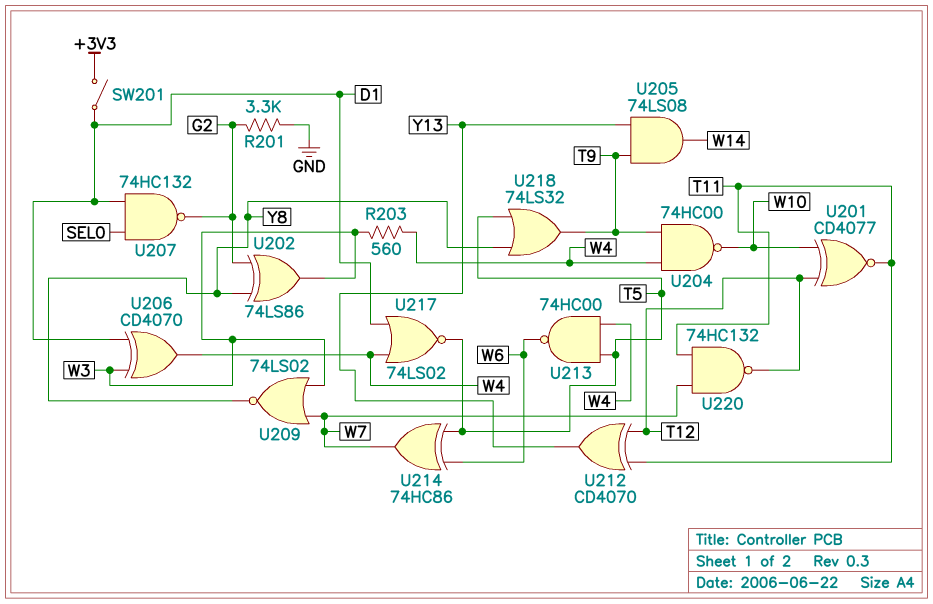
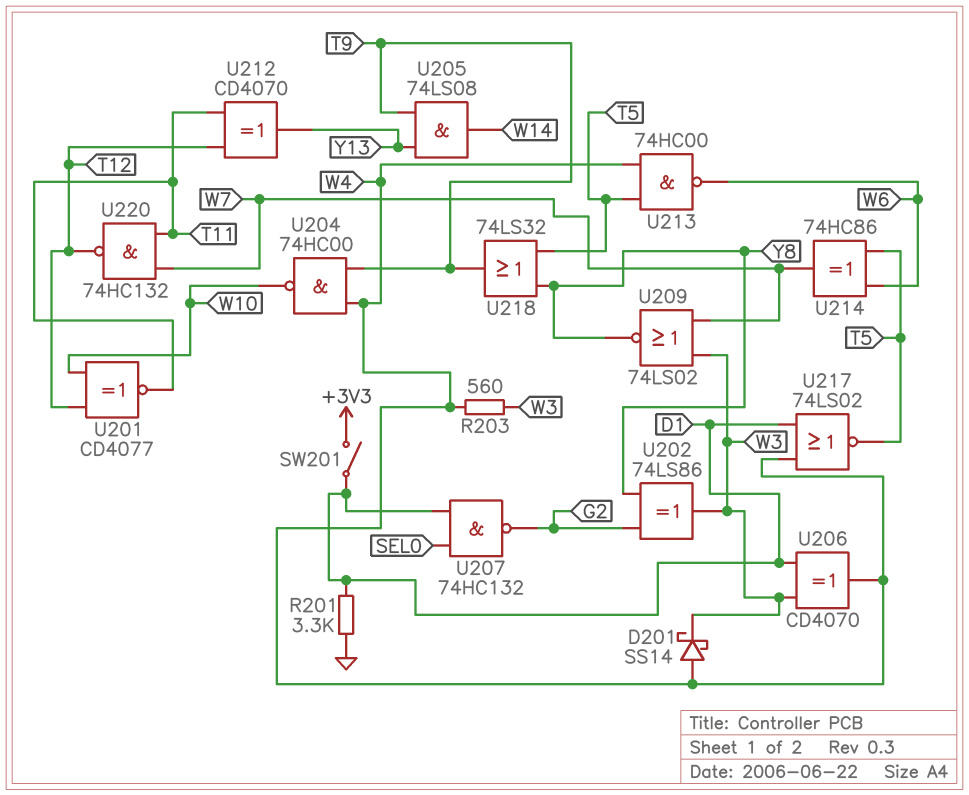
D201: none -> schottky SS14 (A W4, K W3)
R201: 3.3k (G2, GND) -> 3.3k (D1, GND)

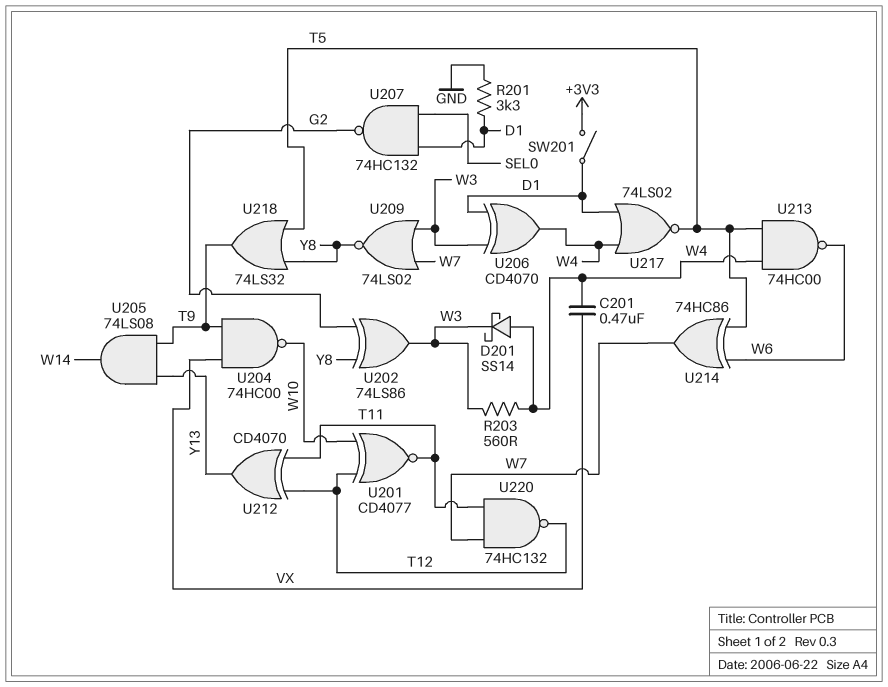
C201: none -> 470nF (VX, W4)
U204: NAND 74HC00 (in T9, in W4, out W10) -> NAND 74HC00 (in T9, in VX, out W10)

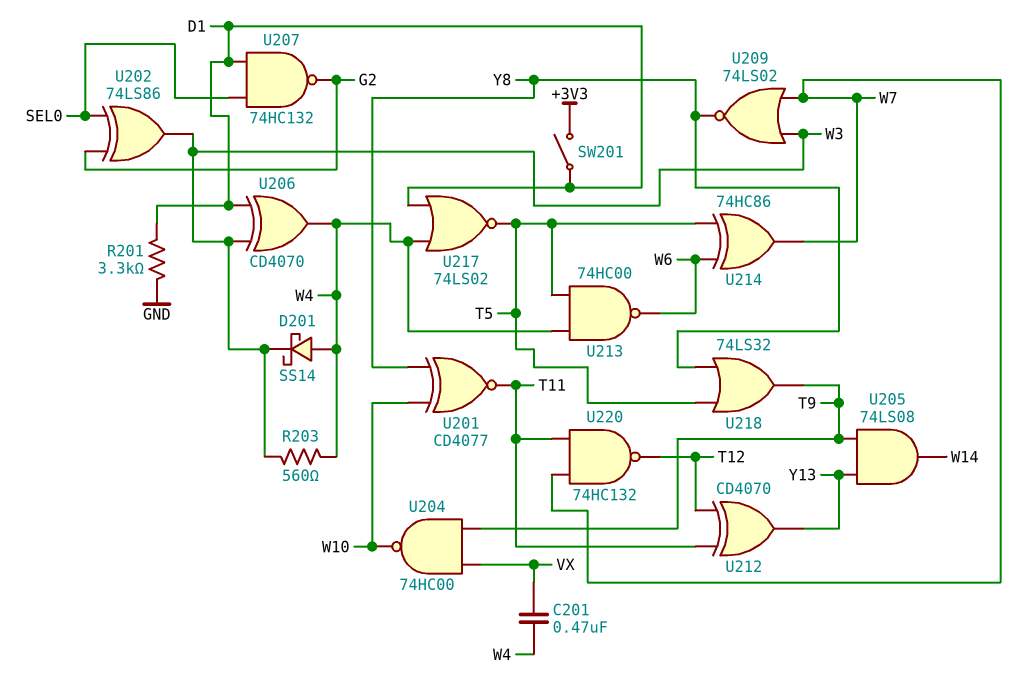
U201: XNOR CD4077 (in T12, in W10, out T11) -> XNOR CD4077 (in W10, in Y8, out T11)
U202: XOR 74LS86 (in G2, in Y8, out W3) -> XOR 74LS86 (in G2, in SEL0, out W3)

